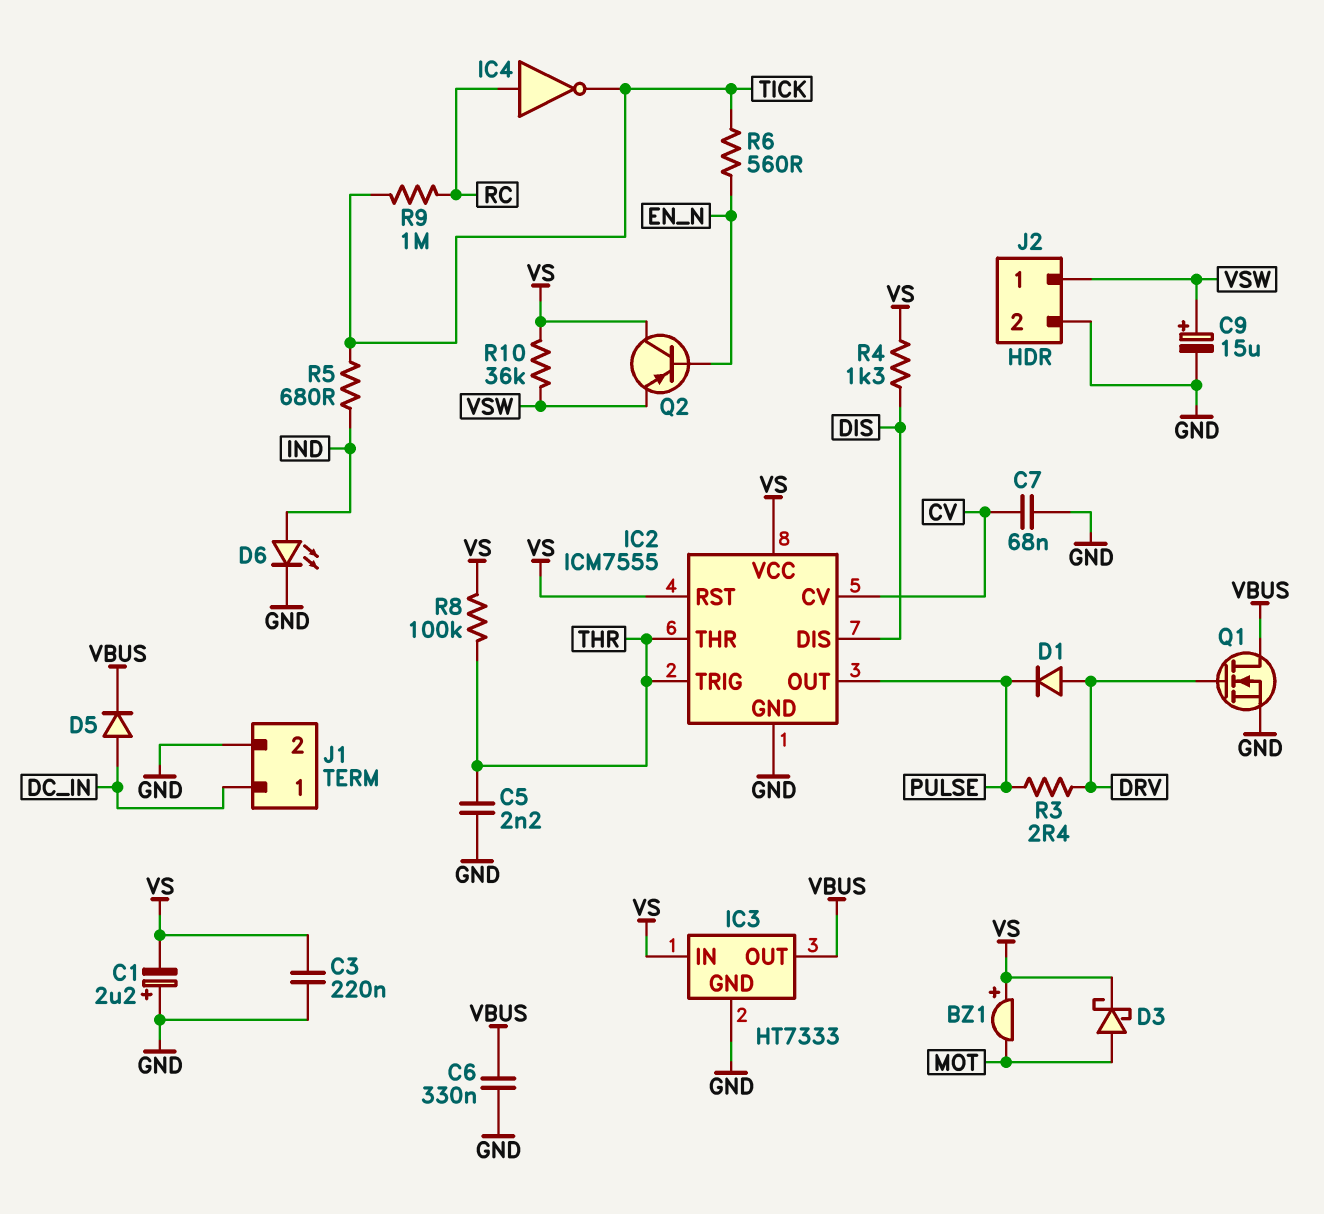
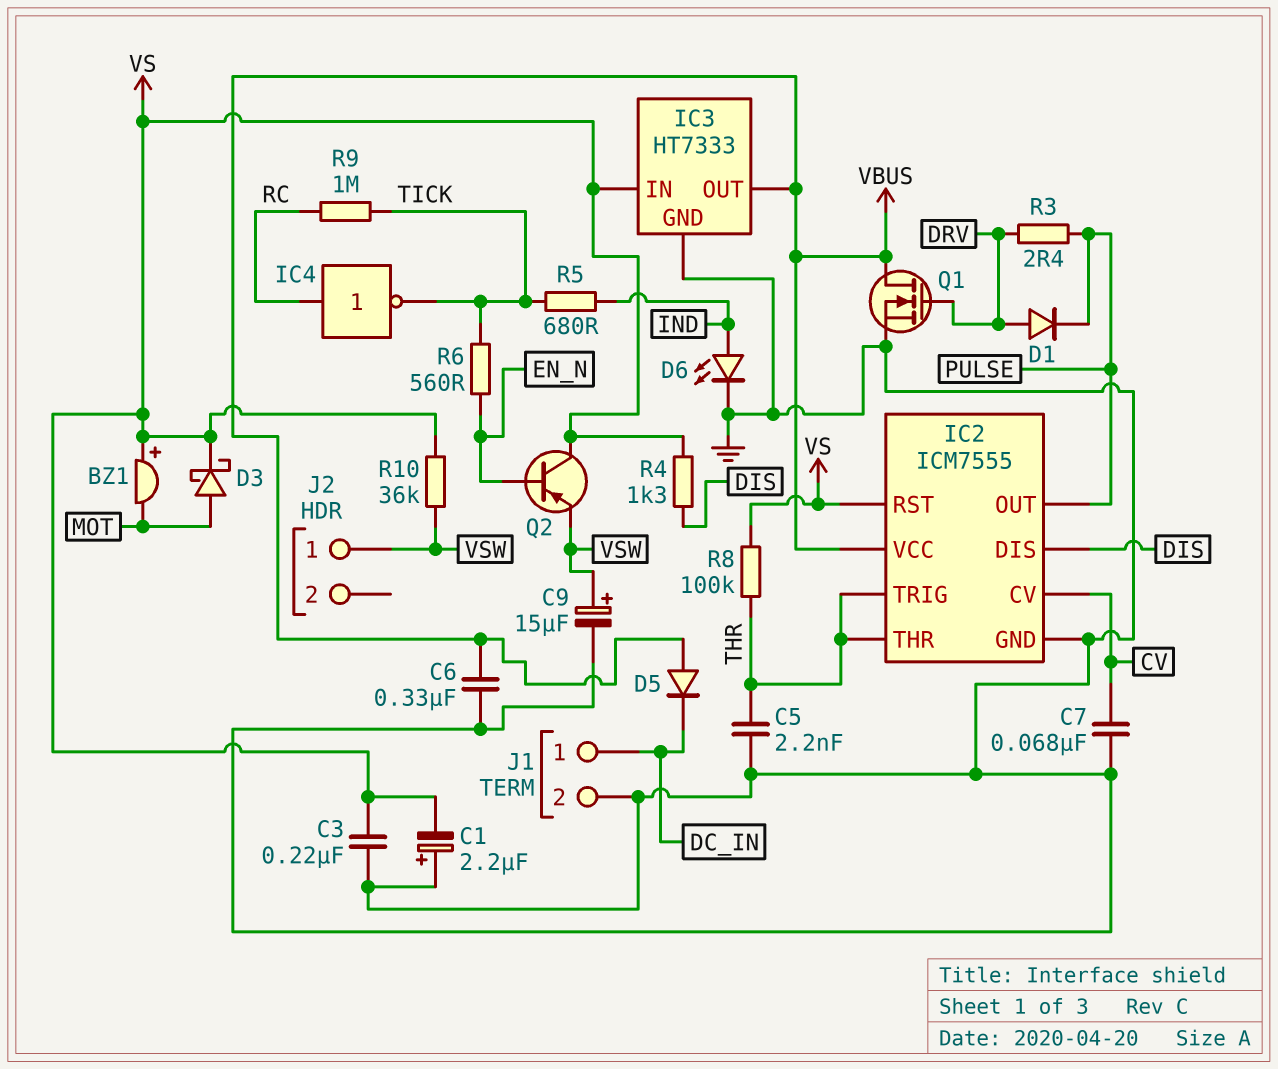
D5: diode (A DC_IN, K VBUS) -> diode (A VBUS, K DC_IN)
IC2 pin VCC: VS -> VBUS
J2 pin 2: GND -> none

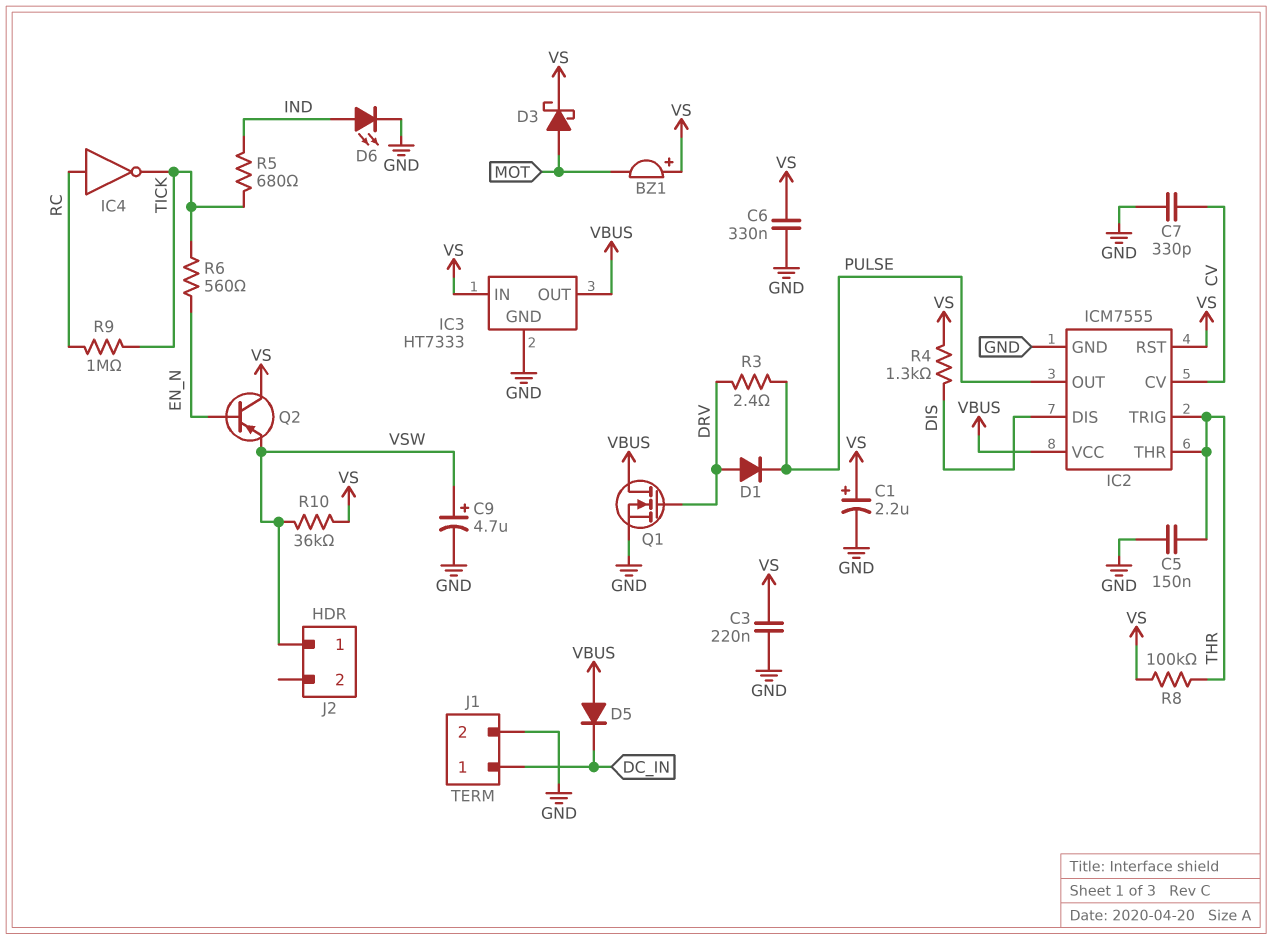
C1: 2.2uF (plus GND, minus VS) -> 2.2uF (plus VS, minus GND)
C5: 2.2nF (GND, THR) -> 150nF (GND, THR)
C6: 330nF (GND, VBUS) -> 330nF (GND, VS)
C7: 68nF (CV, GND) -> 330pF (CV, GND)
C9: 15uF (plus VSW, minus GND) -> 4.7uF (plus VSW, minus GND)

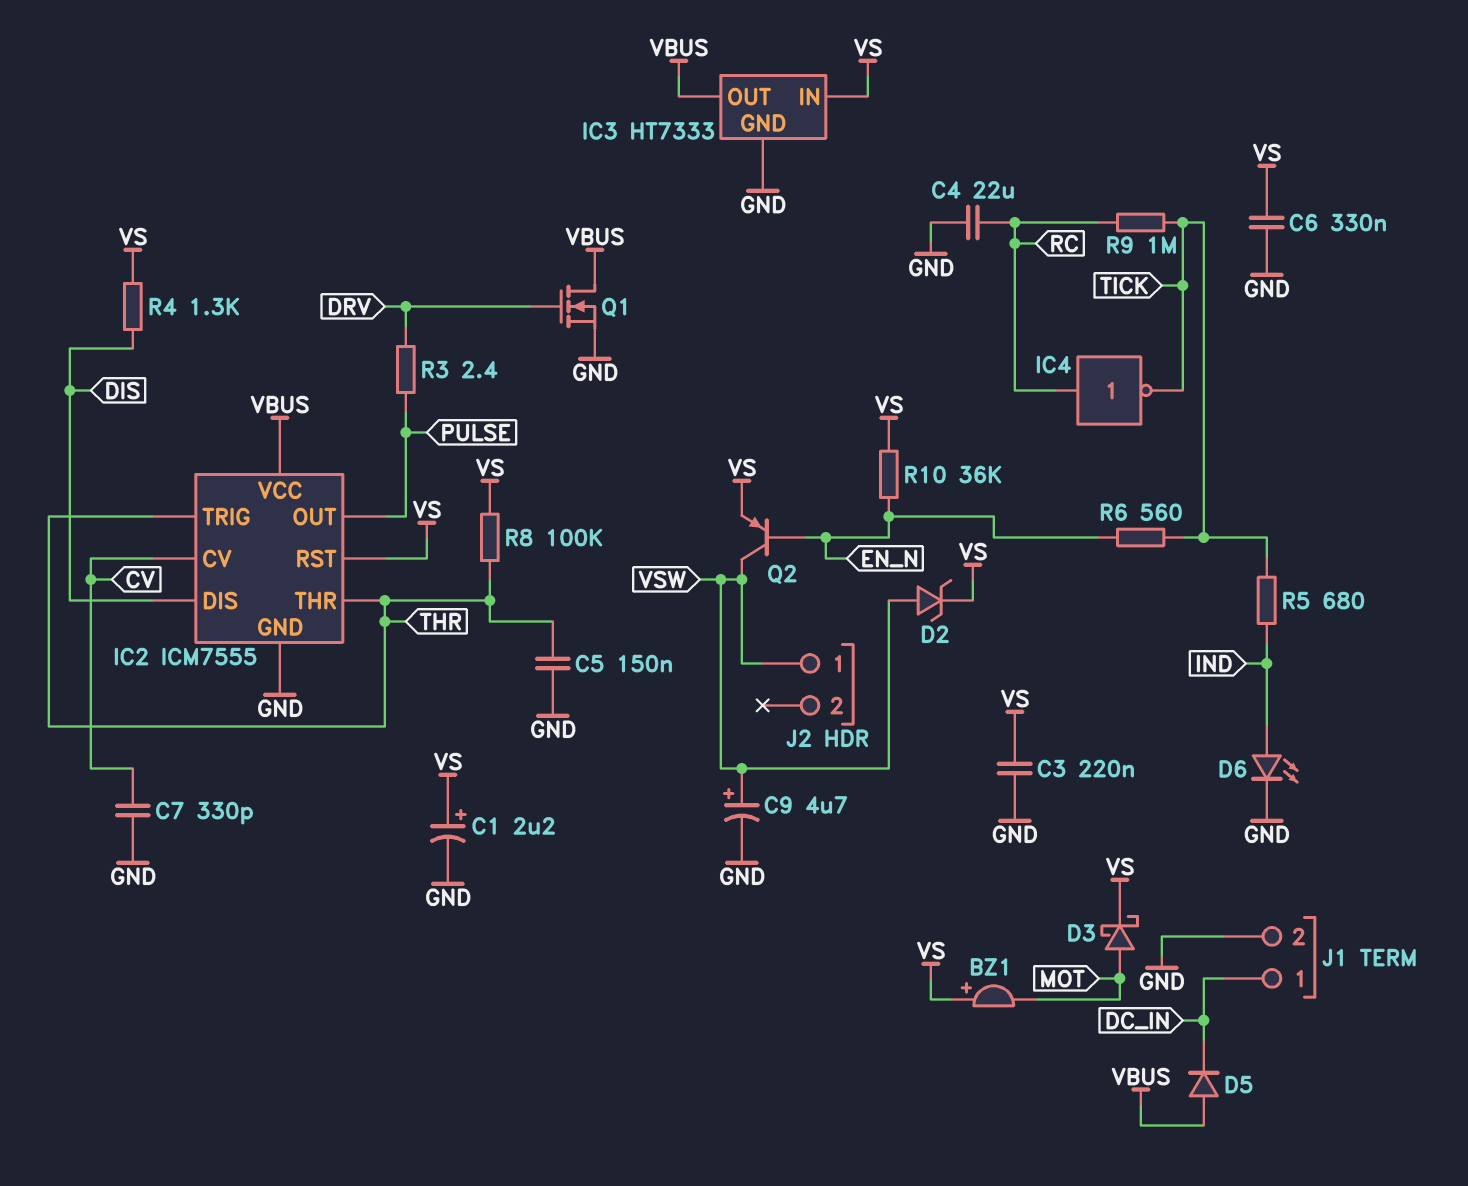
C4: none -> 22uF (GND, RC)
D1: diode (A DRV, K PULSE) -> none
D2: none -> zener (A VSW, K VS)
Q2: PNP (B EN_N, C VS, E VSW) -> PNP (B EN_N, C VSW, E VS)
R10: 36k (VS, VSW) -> 36k (EN_N, VS)

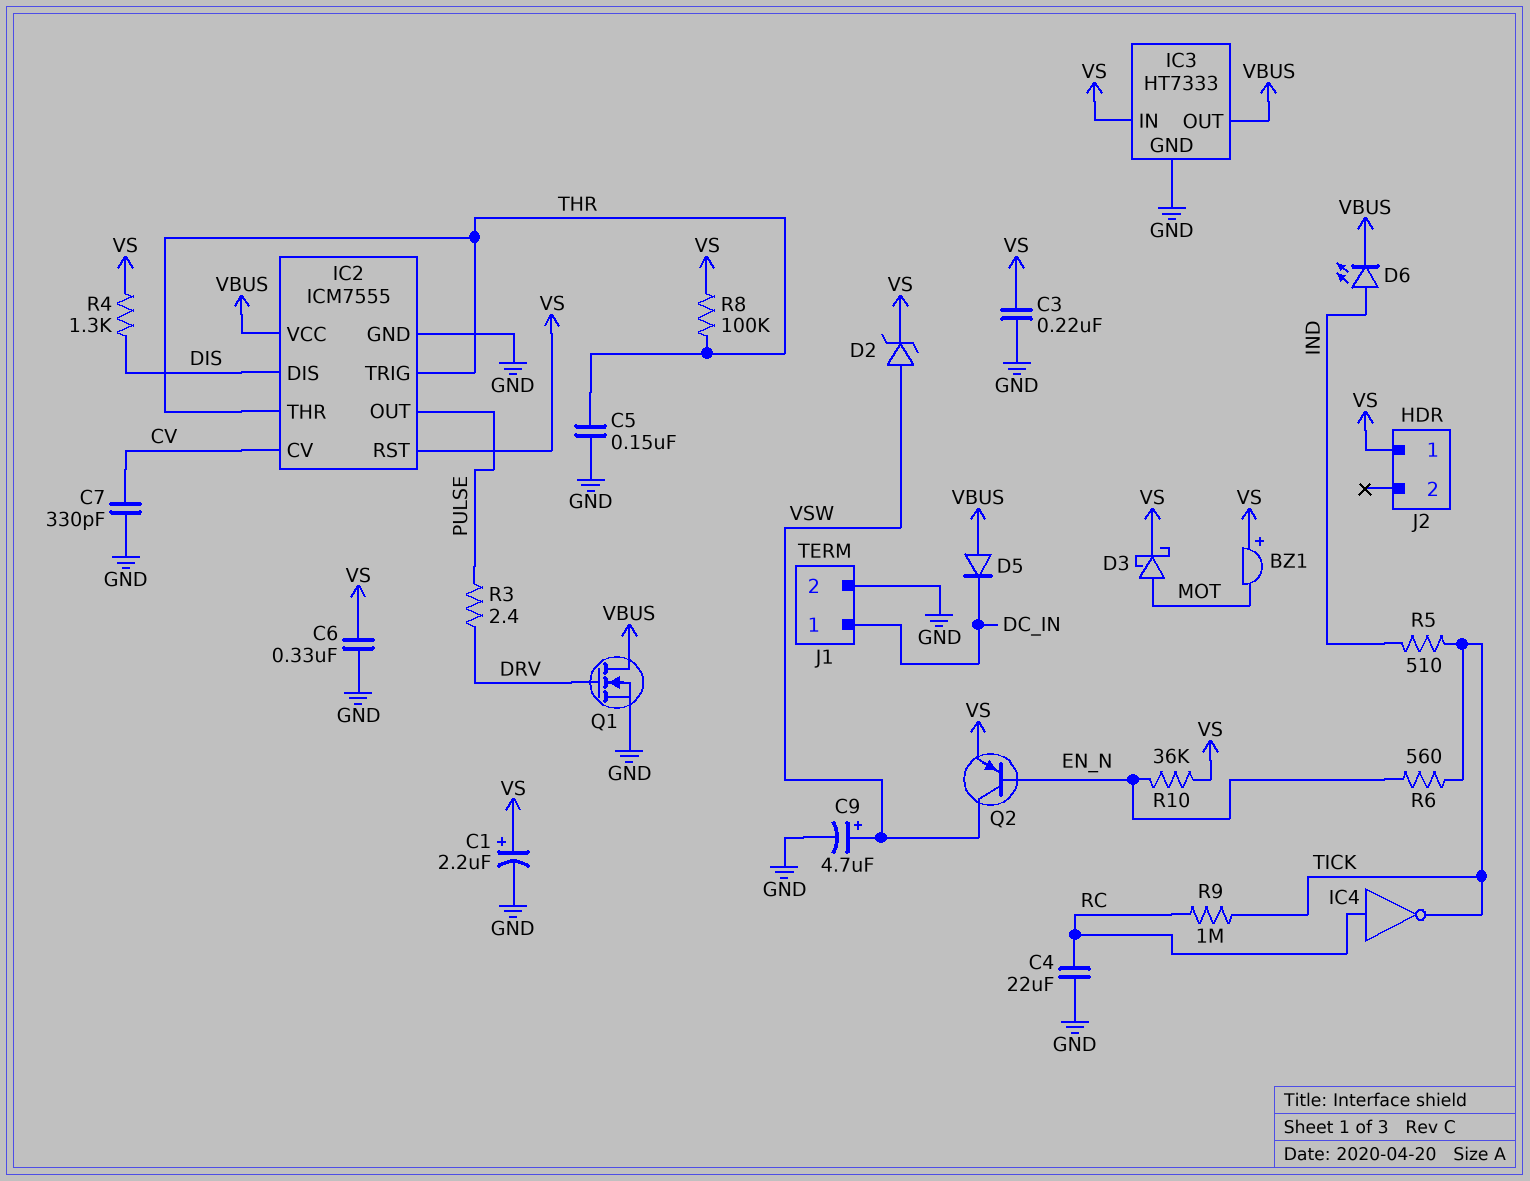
D6: LED (A IND, K GND) -> LED (A IND, K VBUS)
J2 pin 1: VSW -> VS
R5: 680 (IND, TICK) -> 510 (IND, TICK)

